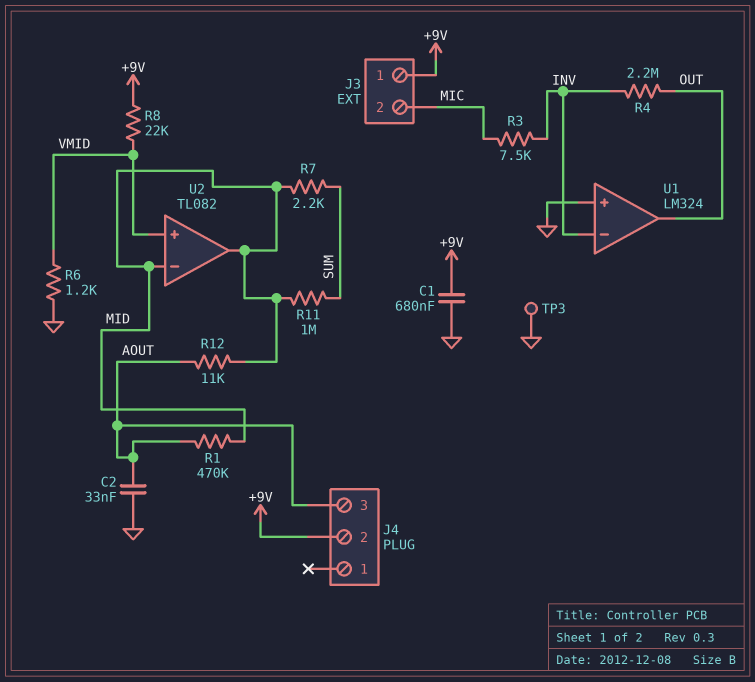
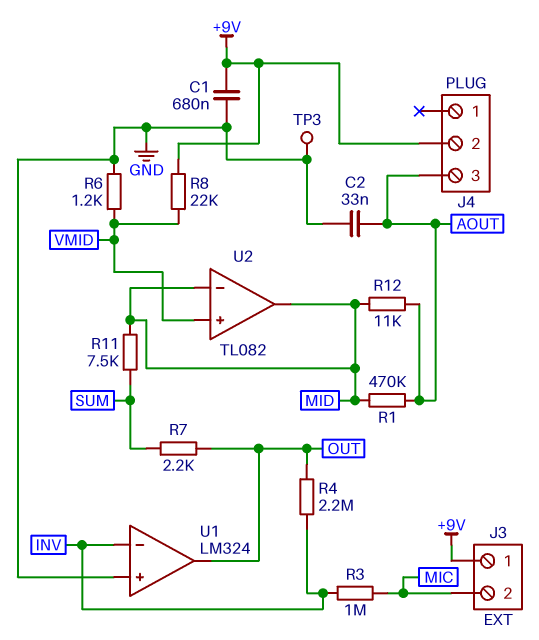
R3: 7.5k (INV, MIC) -> 1M (INV, MIC)
R7: 2.2k (MID, SUM) -> 2.2k (OUT, SUM)
R11: 1M (MID, SUM) -> 7.5k (MID, SUM)

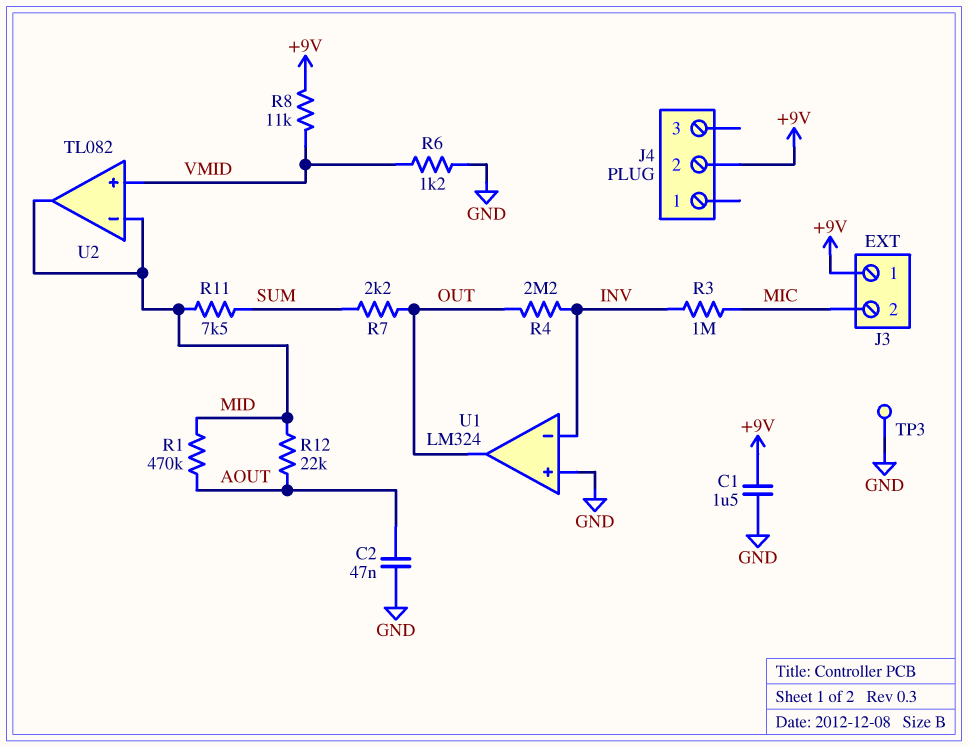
C1: 680nF (+9V, GND) -> 1.5uF (+9V, GND)
C2: 33nF (AOUT, GND) -> 47nF (AOUT, GND)
J4 pin 3: AOUT -> none
R8: 22k (+9V, VMID) -> 11k (+9V, VMID)
R12: 11k (AOUT, MID) -> 22k (AOUT, MID)

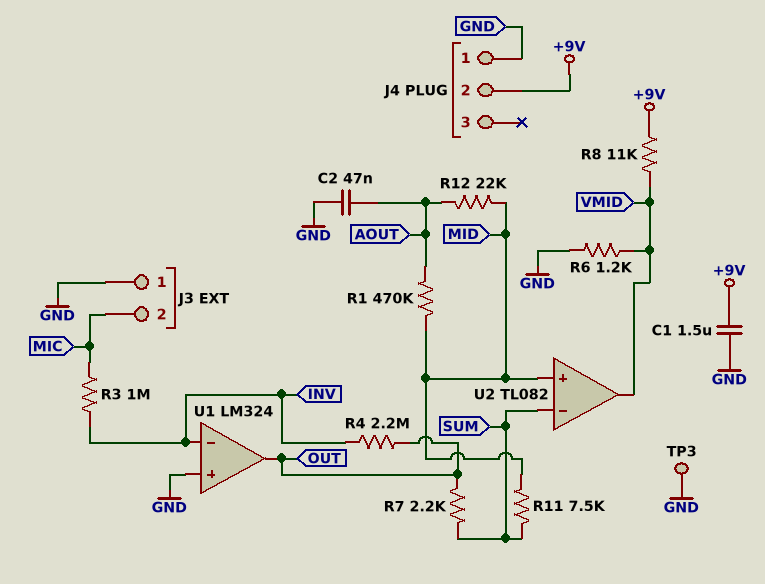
J3 pin 1: +9V -> GND
J4 pin 1: none -> GND
U2 pin in+: VMID -> MID
U2 pin in-: MID -> SUM
U2 pin out: MID -> VMID

